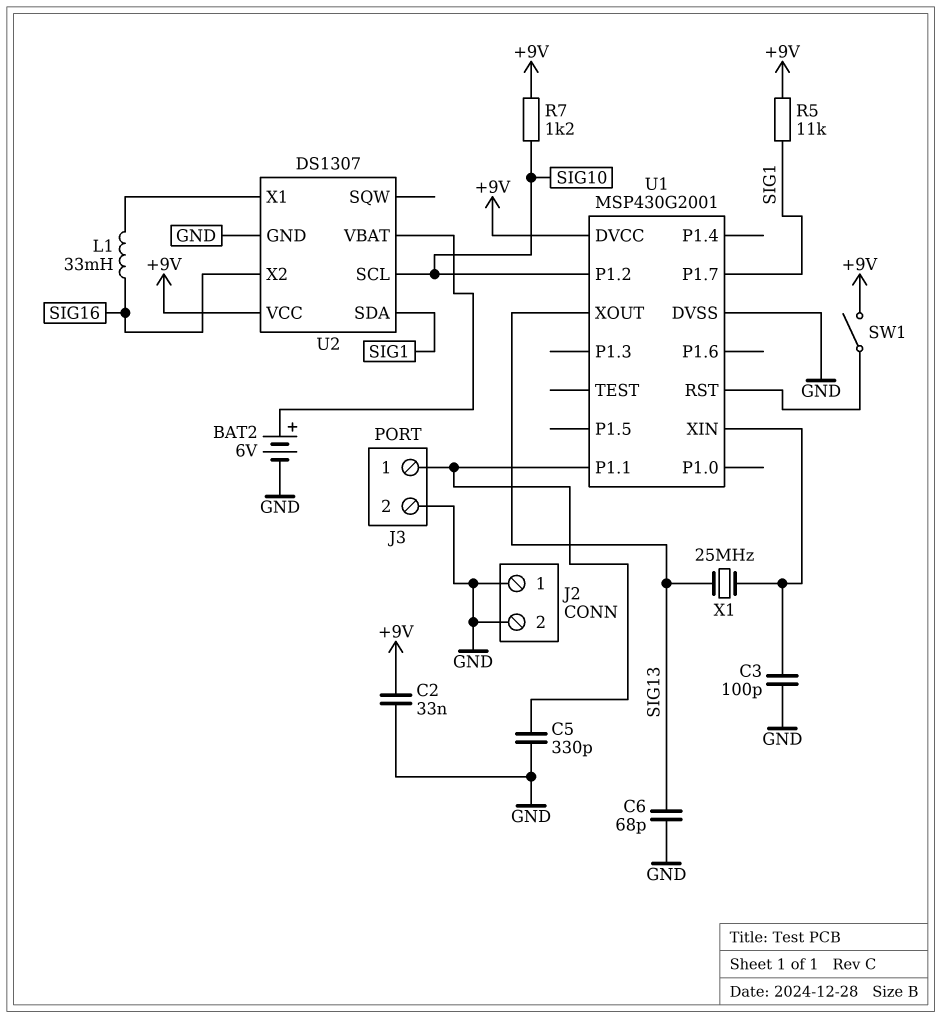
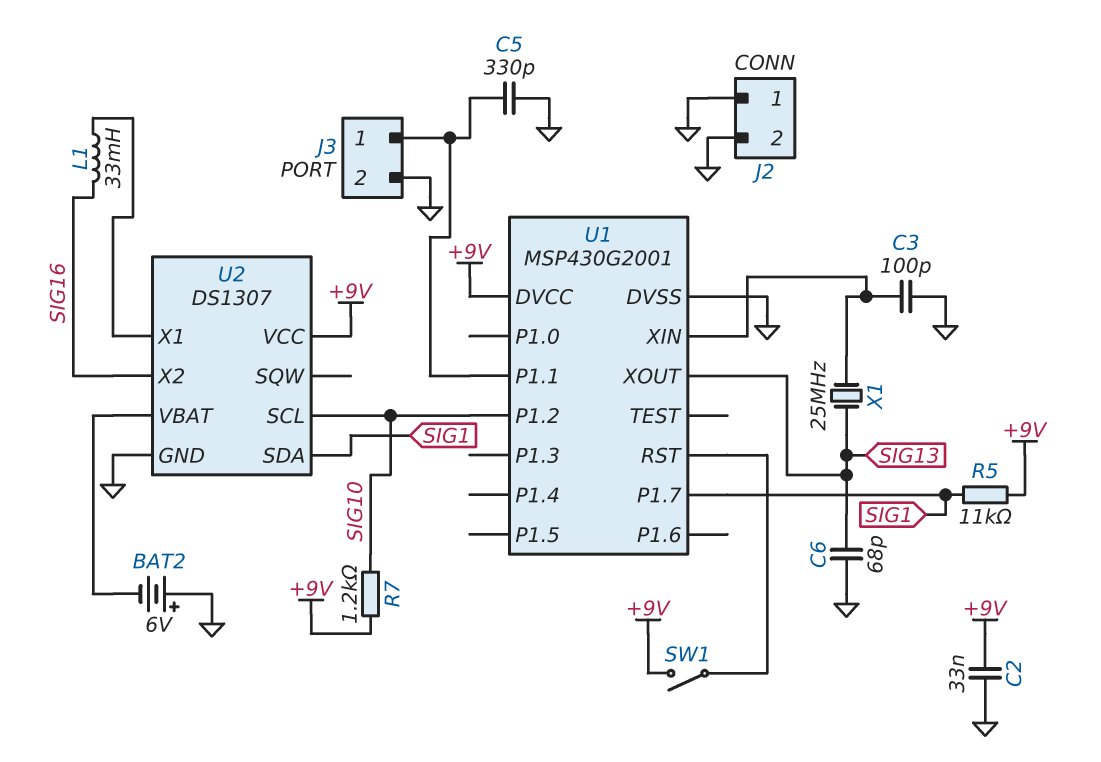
BAT2: 6V (plus U2/VBAT, minus GND) -> 6V (plus GND, minus U2/VBAT)

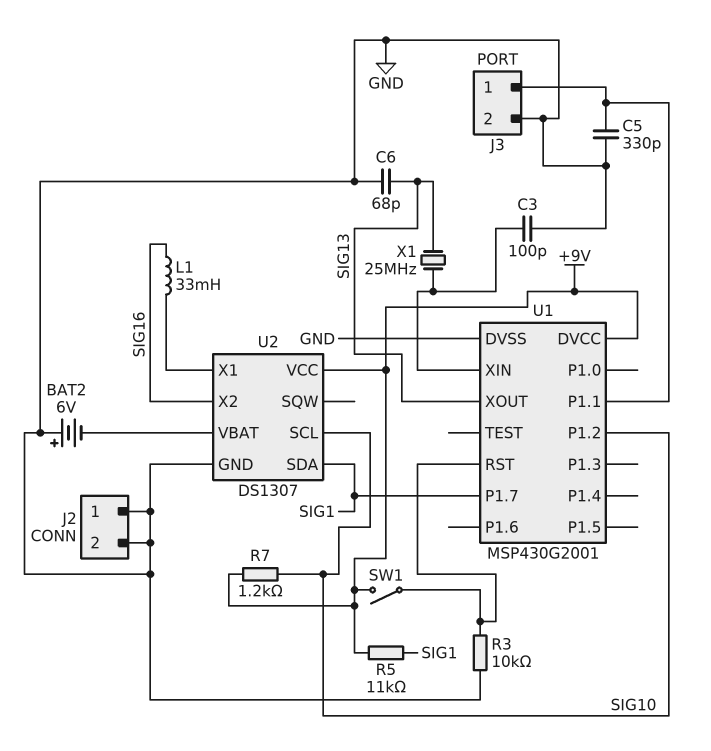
C2: 33nF (+9V, GND) -> none
R3: none -> 10k (GND, U1/RST)

